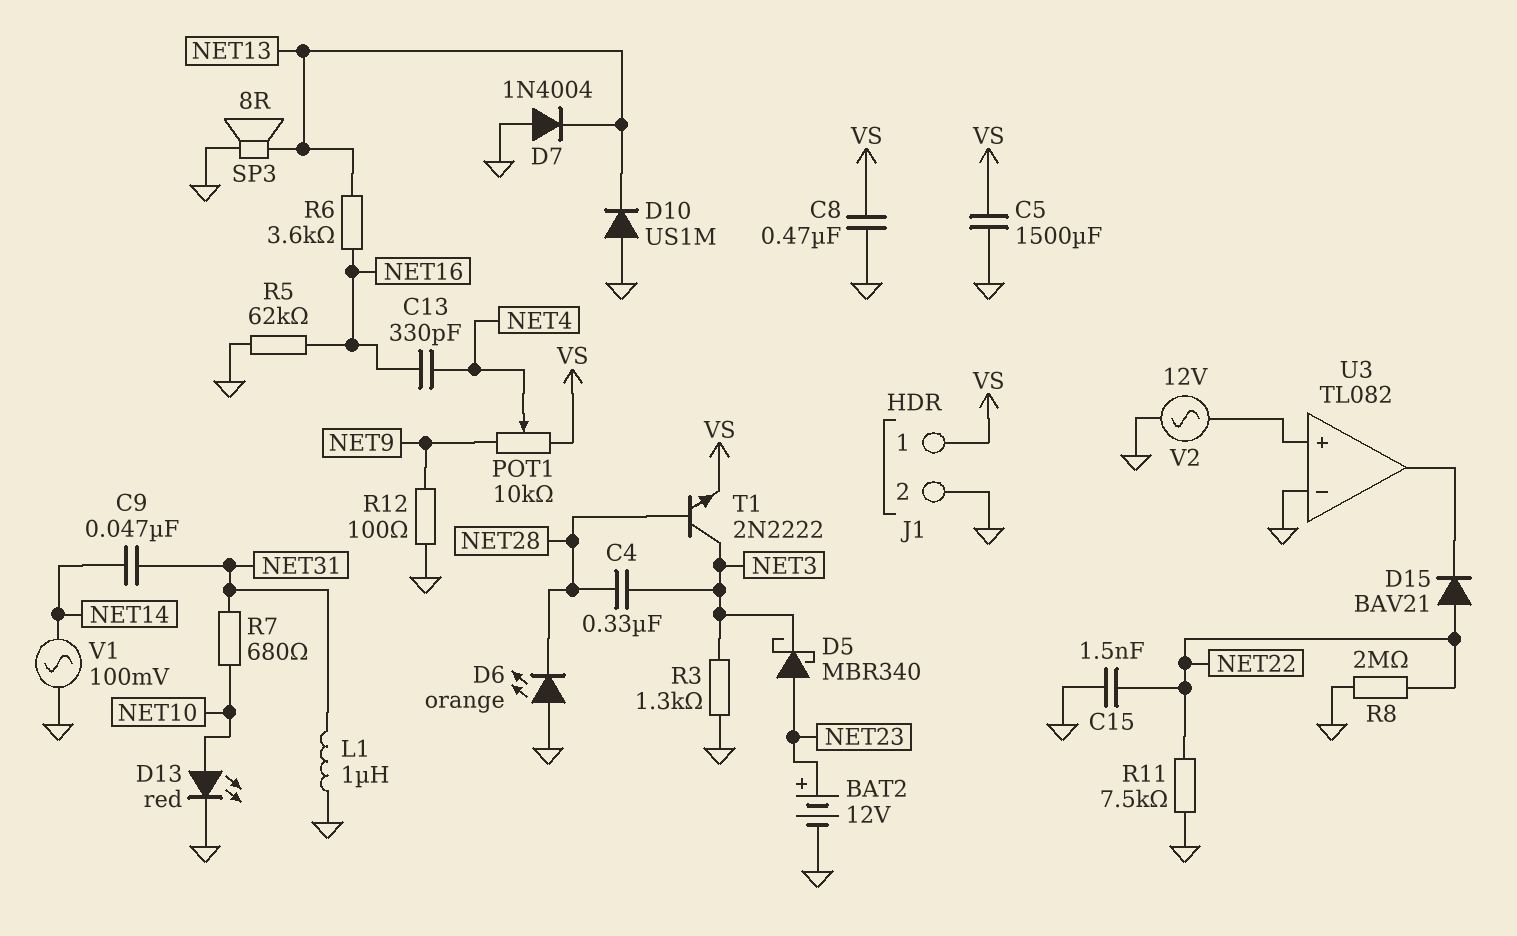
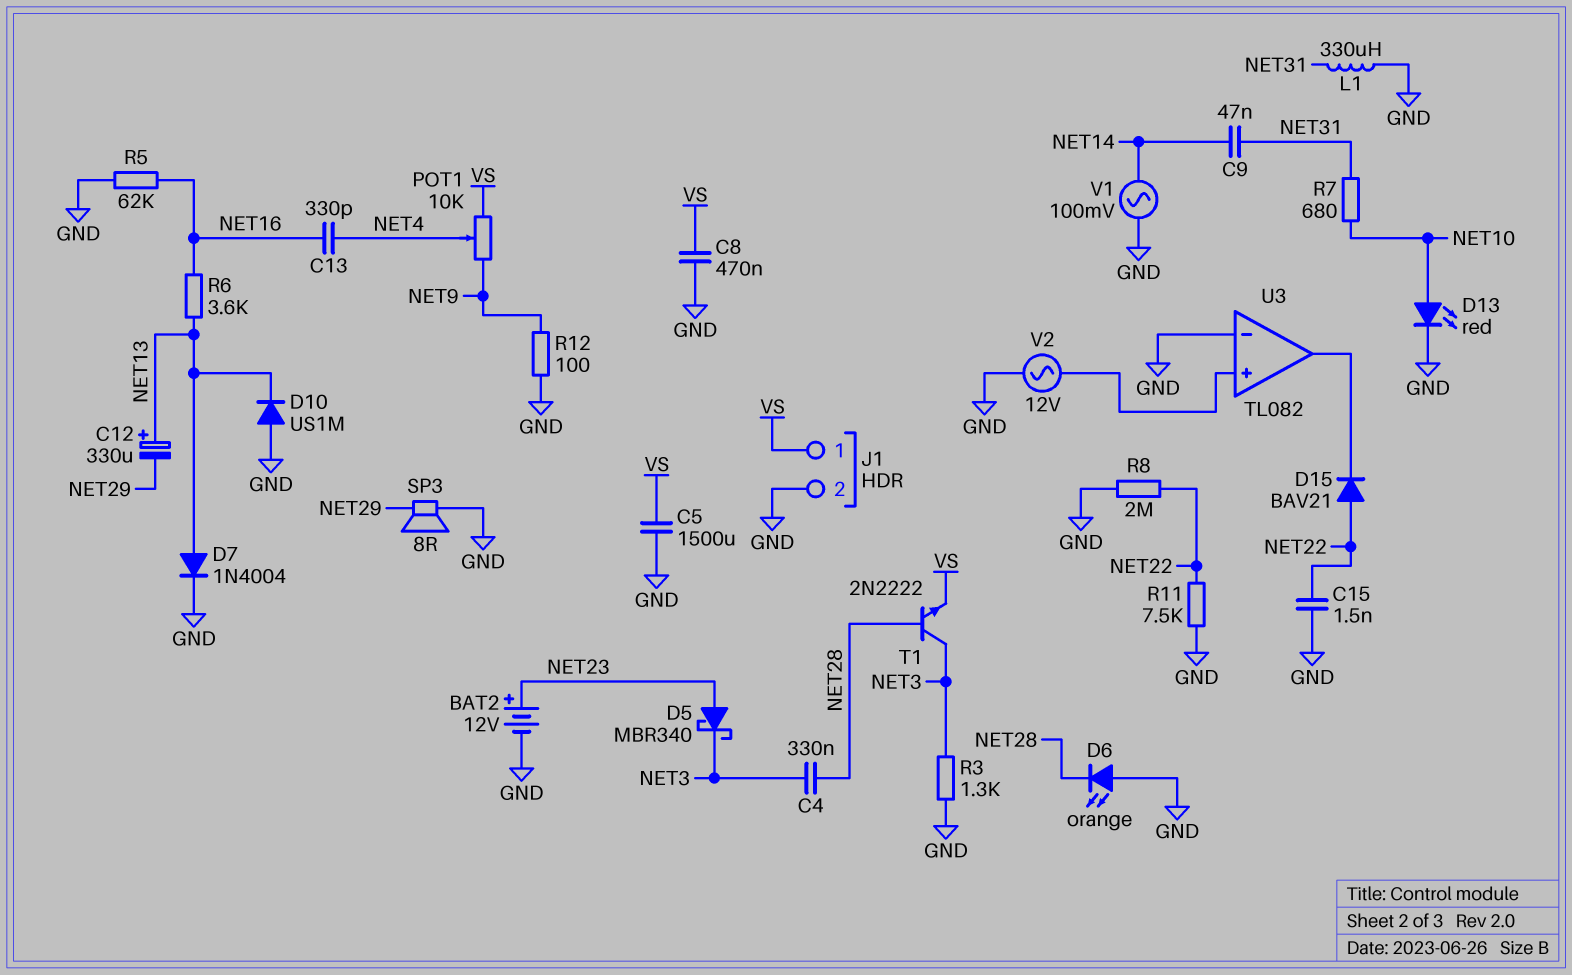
C12: none -> 330uF (plus NET13, minus NET29)
D7: diode 1N4004 (A GND, K NET13) -> diode 1N4004 (A NET13, K GND)
L1: 1uH (GND, NET31) -> 330uH (GND, NET31)
SP3: speaker 8R (GND, NET13) -> speaker 8R (GND, NET29)

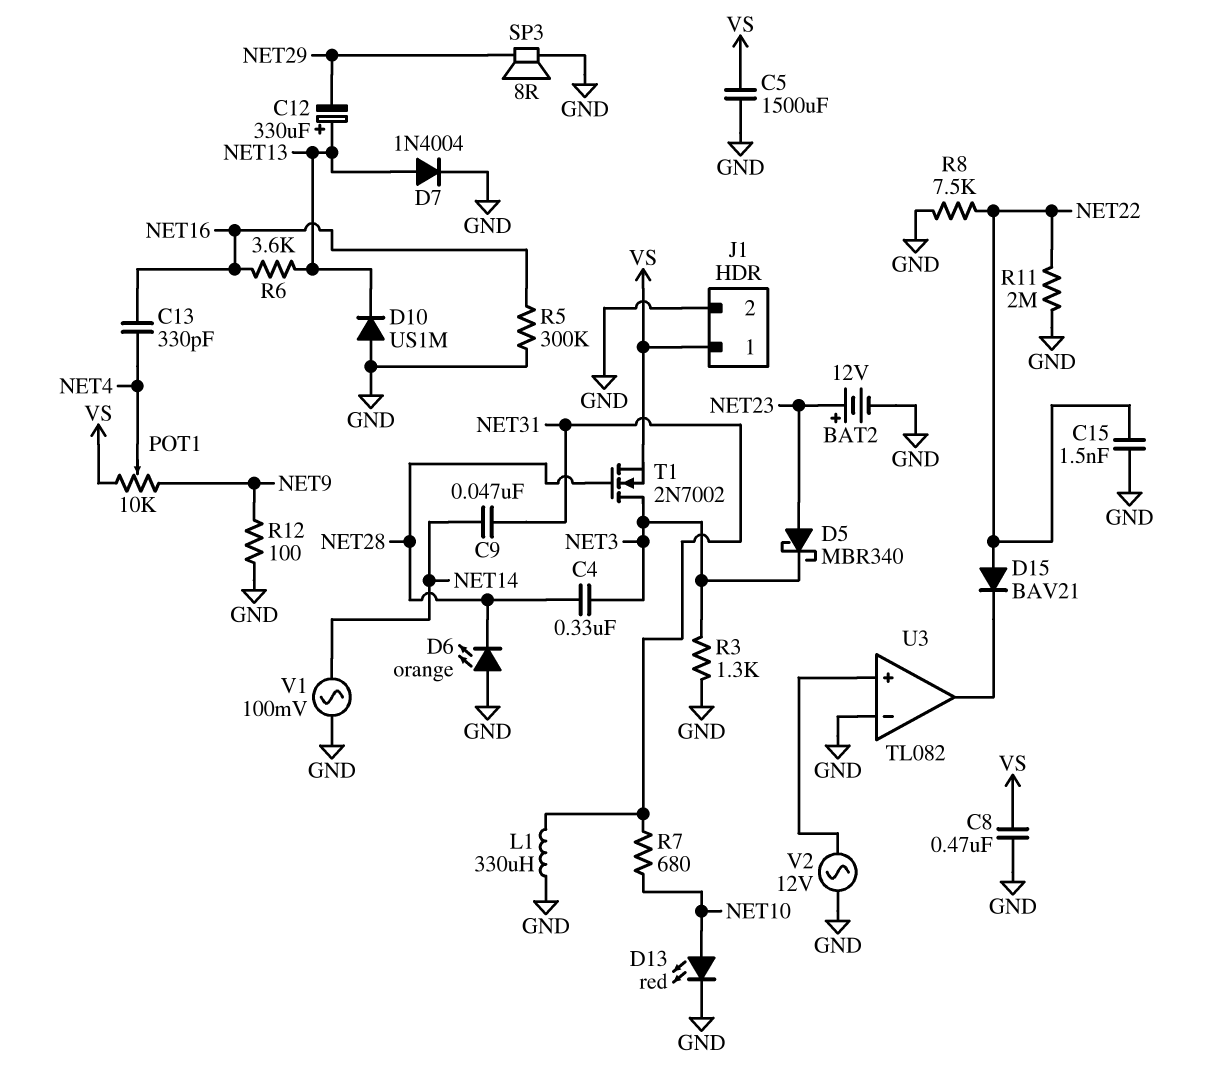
R5: 62k (GND, NET16) -> 300k (GND, NET16)
R8: 2M (GND, NET22) -> 7.5k (GND, NET22)
R11: 7.5k (GND, NET22) -> 2M (GND, NET22)
T1: NPN 2N2222 (B NET28, C NET3, E VS) -> NMOS 2N7002 (G NET28, D NET3, S VS)

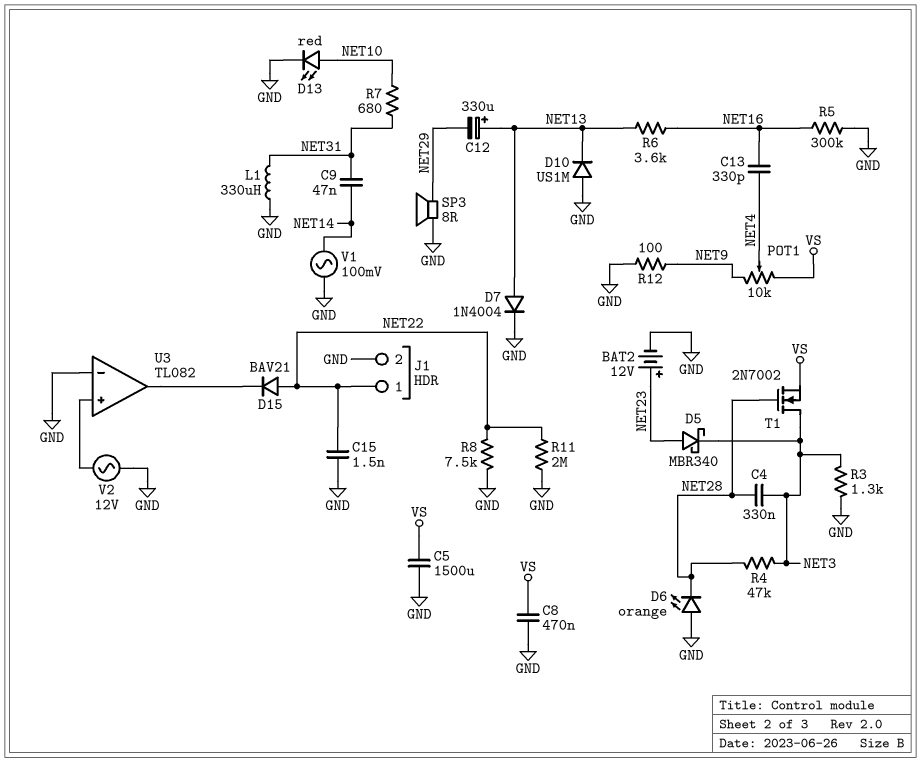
J1 pin 1: VS -> NET22
R4: none -> 47k (NET3, NET28)

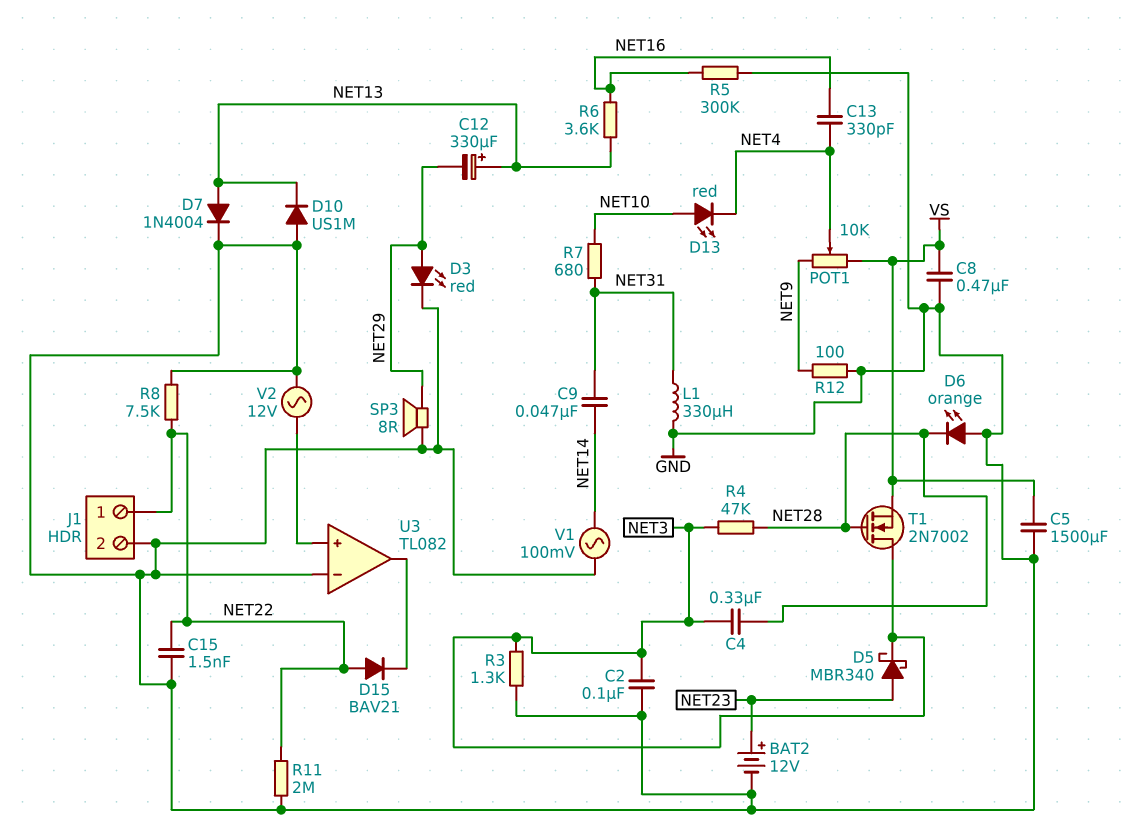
C2: none -> 100nF (GND, NET3)
D3: none -> LED red (A NET29, K GND)
D13: LED red (A NET10, K GND) -> LED red (A NET10, K NET4)

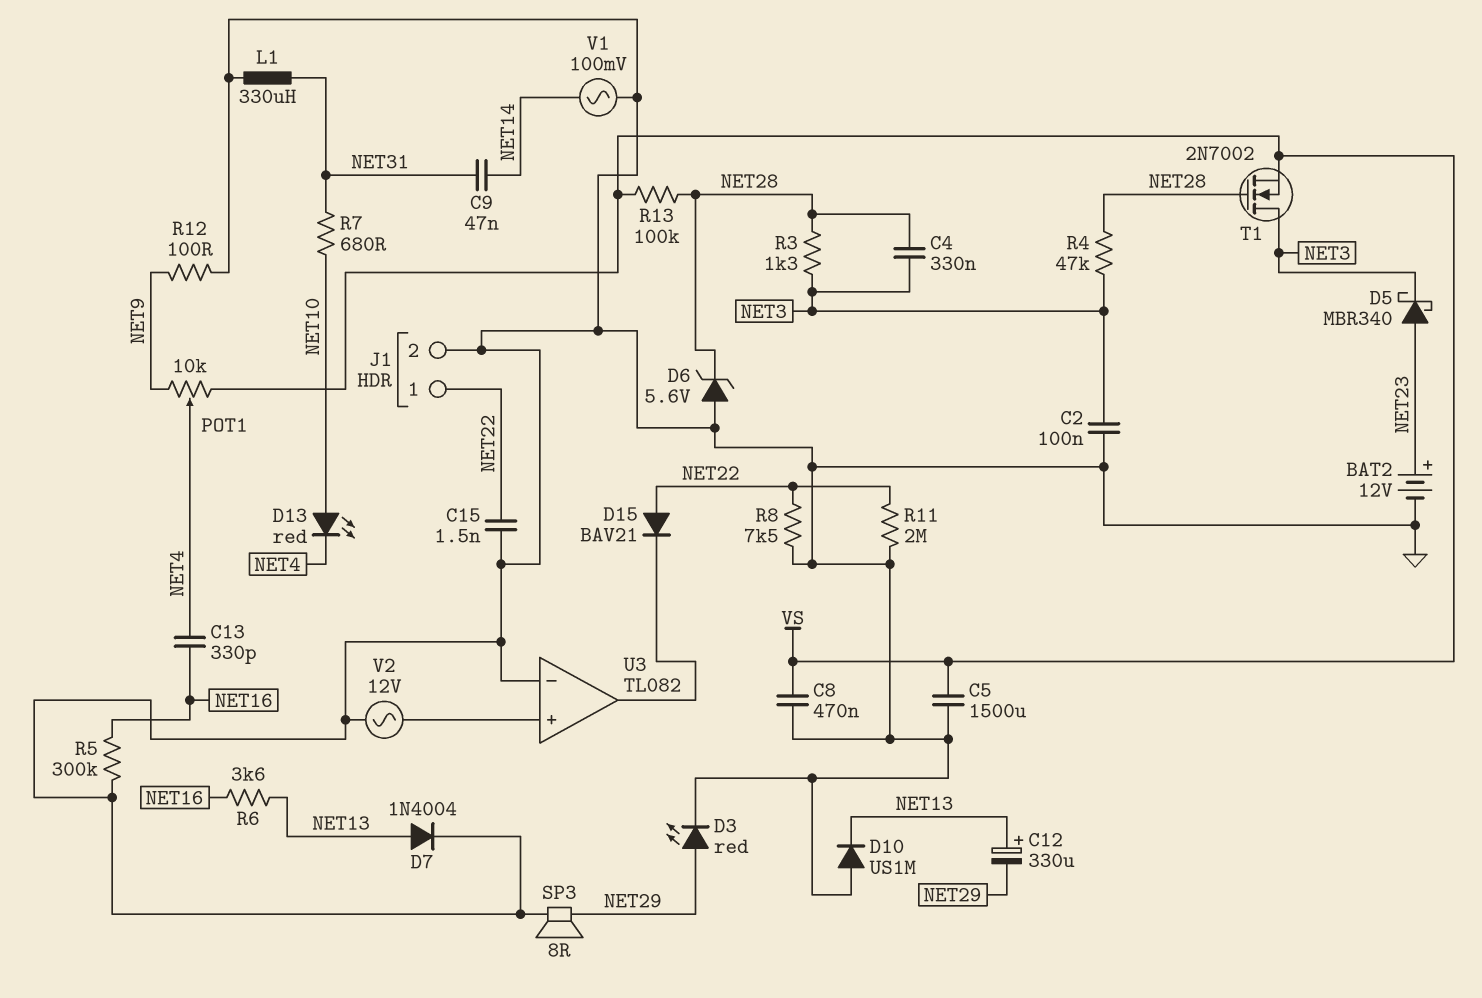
D6: LED orange (A GND, K NET28) -> zener 5.6V (A GND, K NET28)
R3: 1.3k (GND, NET3) -> 1.3k (NET3, NET28)
R13: none -> 100k (NET28, VS)

